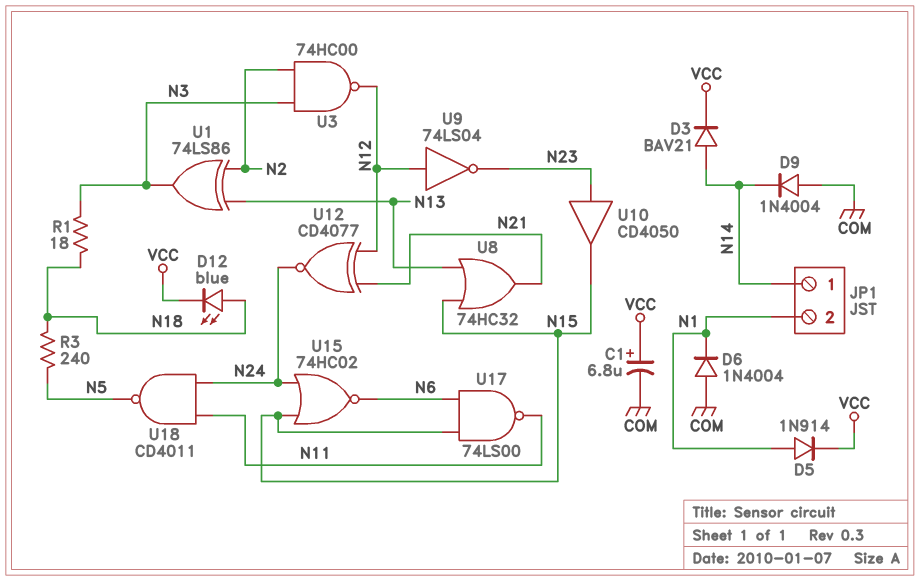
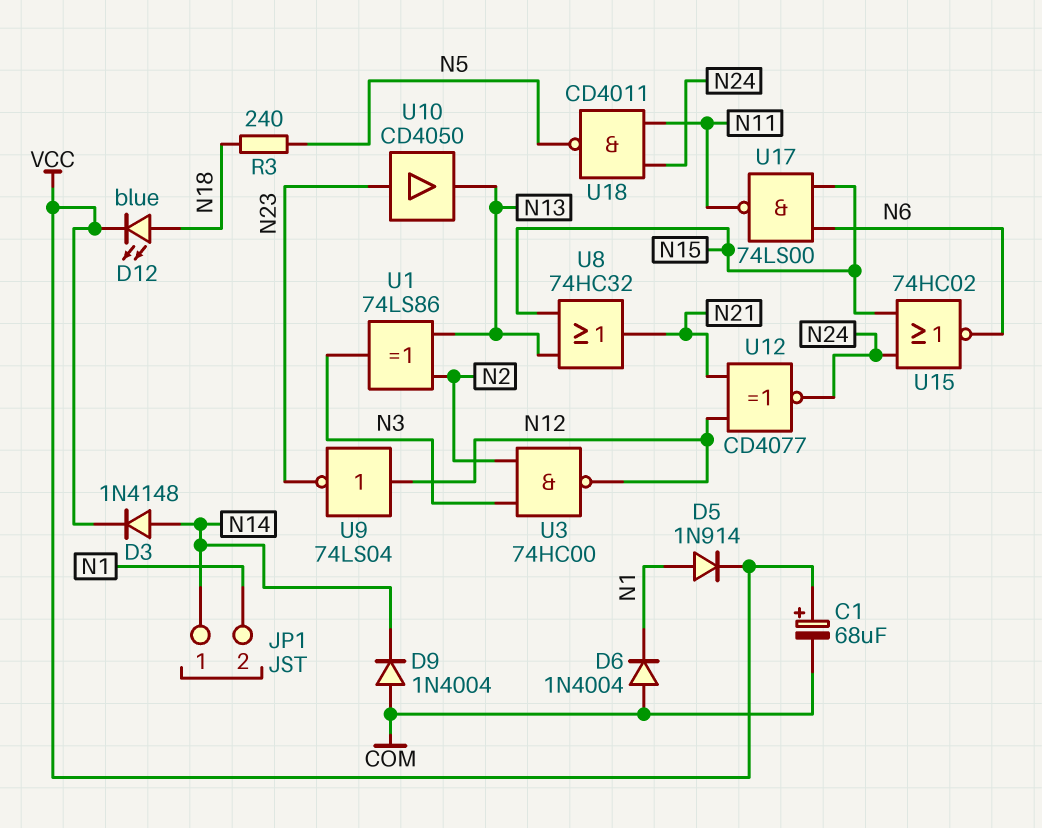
C1: 6.8uF (plus VCC, minus COM) -> 68uF (plus VCC, minus COM)
D3: diode BAV21 (A N14, K VCC) -> diode 1N4148 (A N14, K VCC)
R1: 18 (N3, N18) -> none
U10: buffer CD4050 (in N23, out N15) -> buffer CD4050 (in N23, out N13)

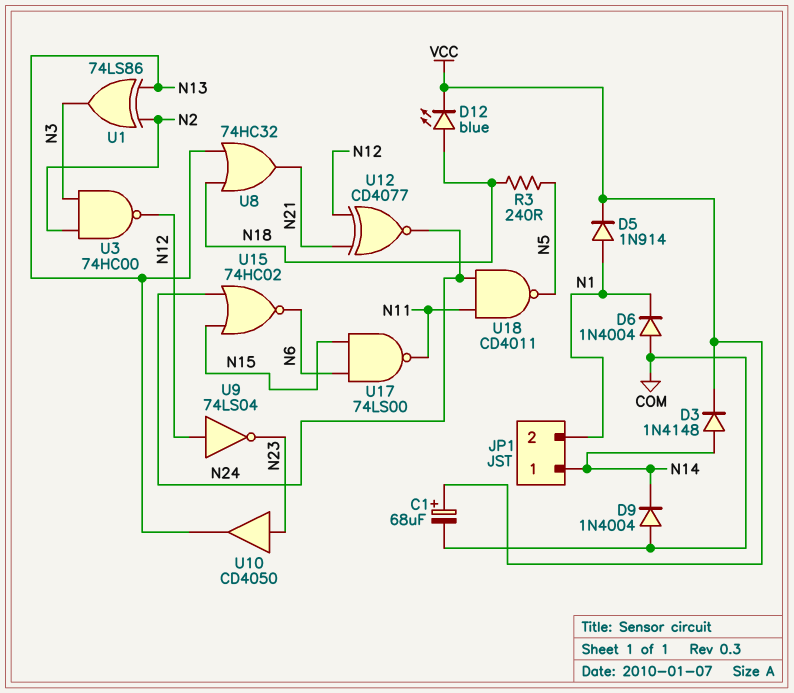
U8: OR 74HC32 (in N13, in N15, out N21) -> OR 74HC32 (in N13, in N18, out N21)

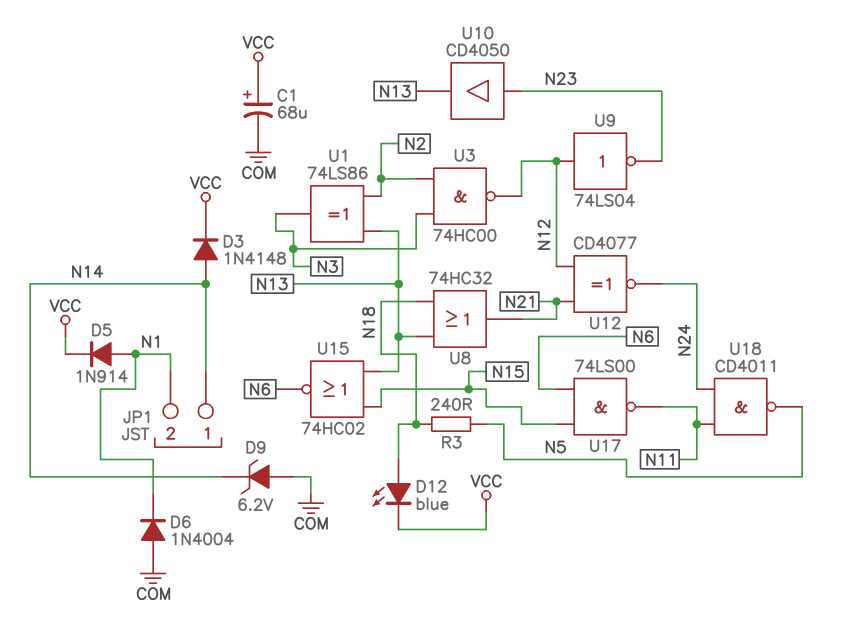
D9: diode 1N4004 (A COM, K N14) -> zener 6.2V (A COM, K N14)
U15: NOR 74HC02 (in N15, in N24, out N6) -> NOR 74HC02 (in N13, in N15, out N6)

